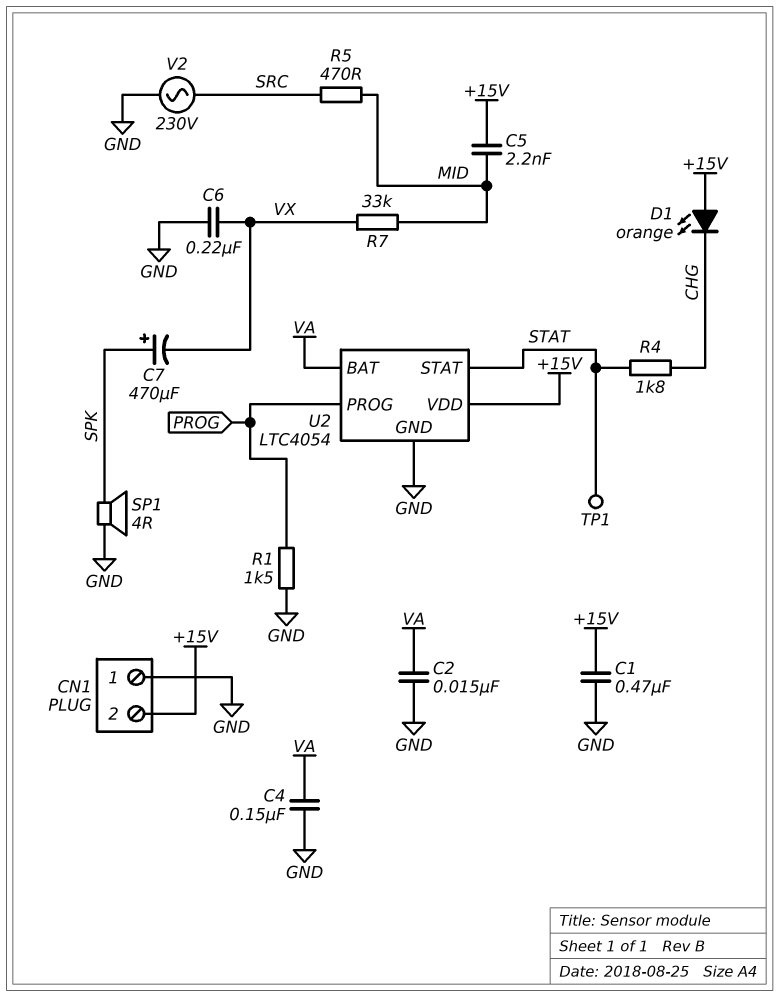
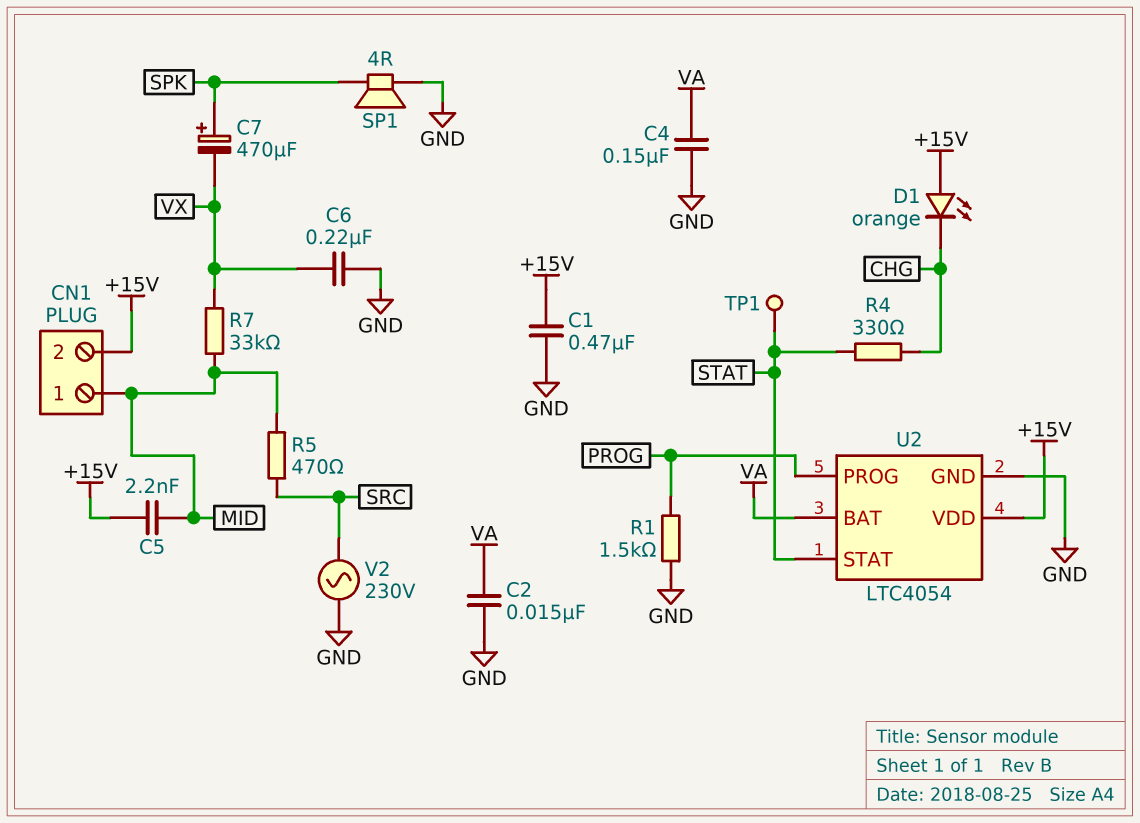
CN1 pin 1: GND -> MID
R4: 1.8k (CHG, STAT) -> 330 (CHG, STAT)

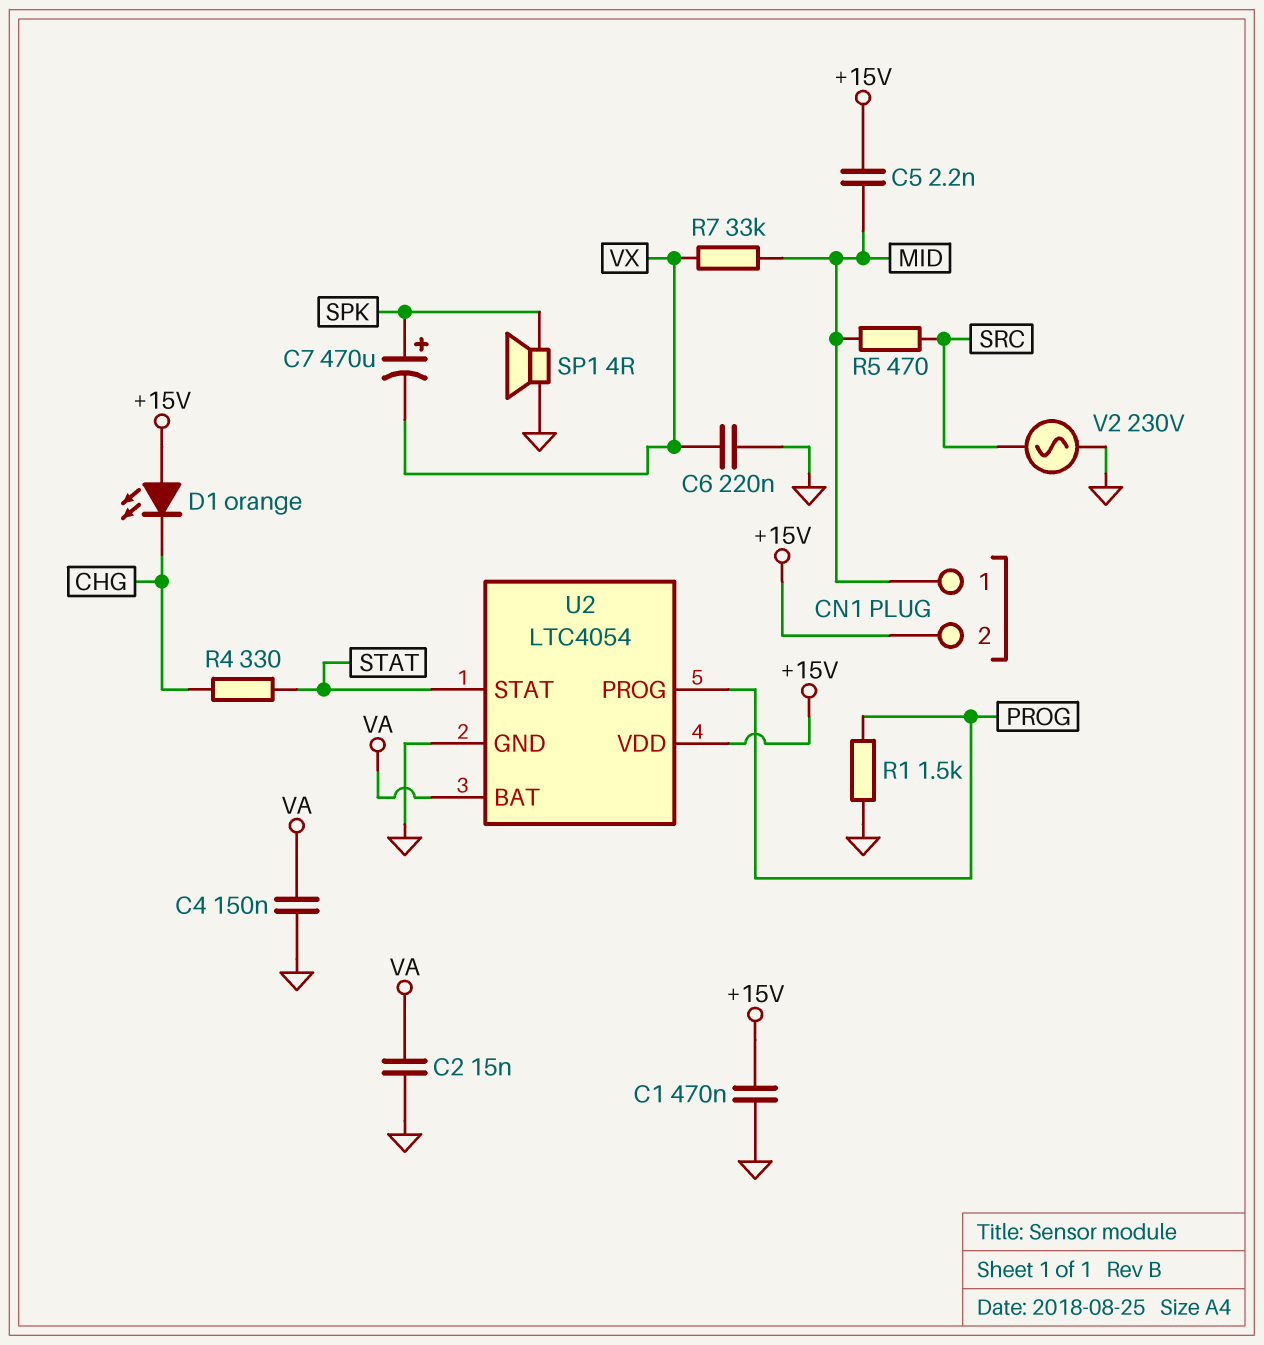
TP1: test point (STAT) -> none

